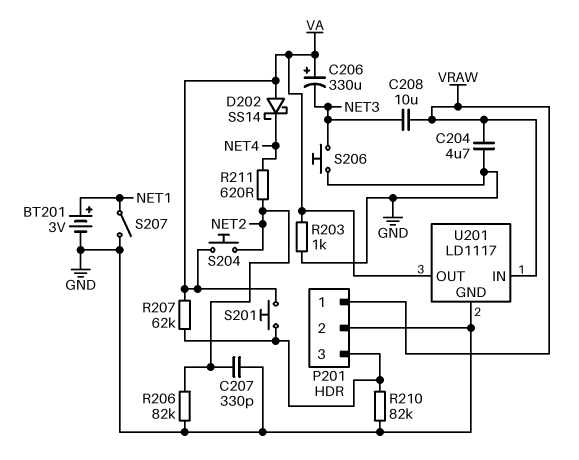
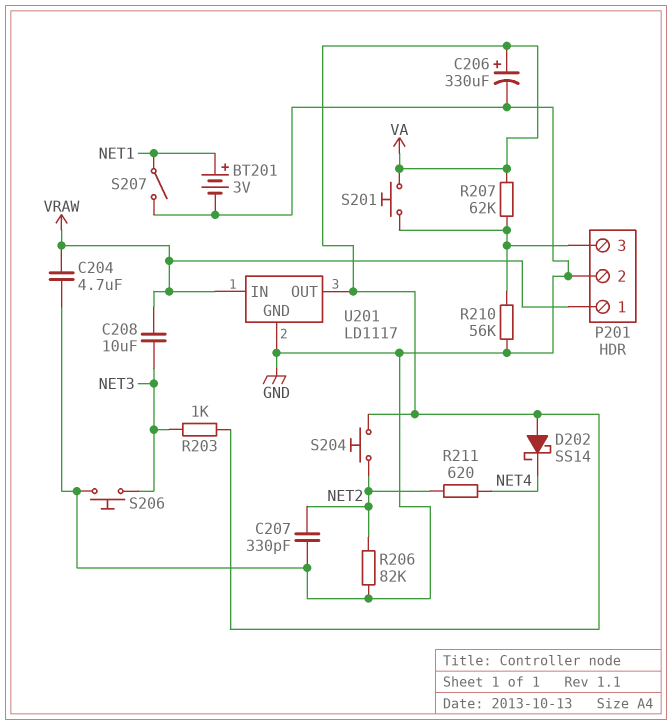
C206: 330uF (plus VA, minus NET3) -> 330uF (plus VA, minus GND)
R203: 1k (GND, VA) -> 1k (NET3, VA)
R210: 82k (GND, P201/3) -> 56k (GND, P201/3)

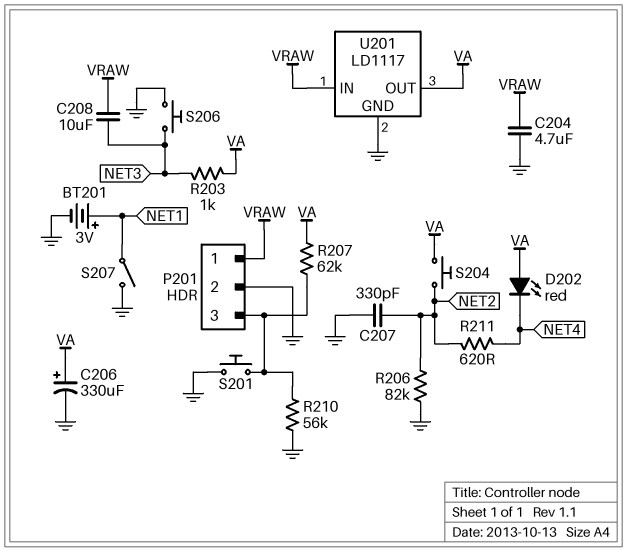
D202: schottky SS14 (A VA, K NET4) -> LED red (A VA, K NET4)
S201: button (P201/3, VA) -> button (GND, P201/3)

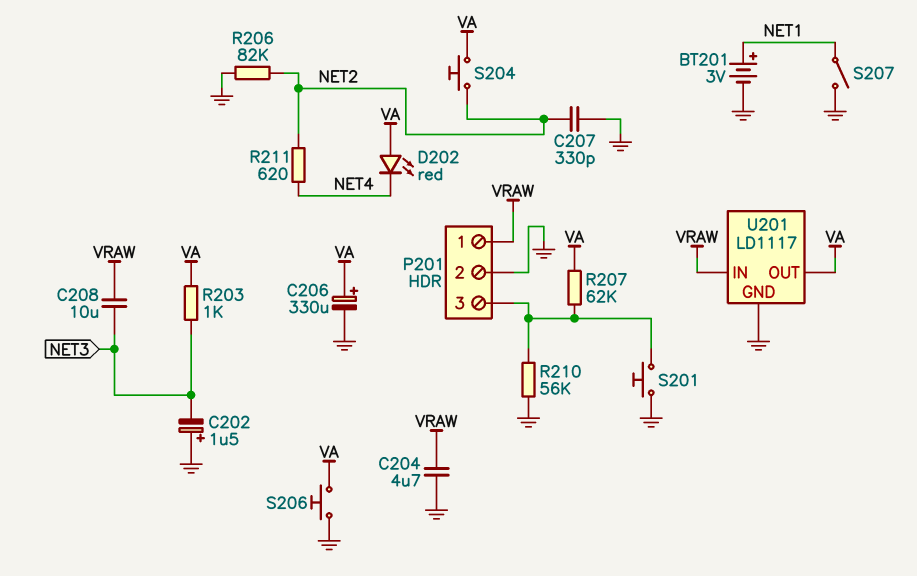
C202: none -> 1.5uF (plus GND, minus NET3)
S206: button (GND, NET3) -> button (GND, VA)

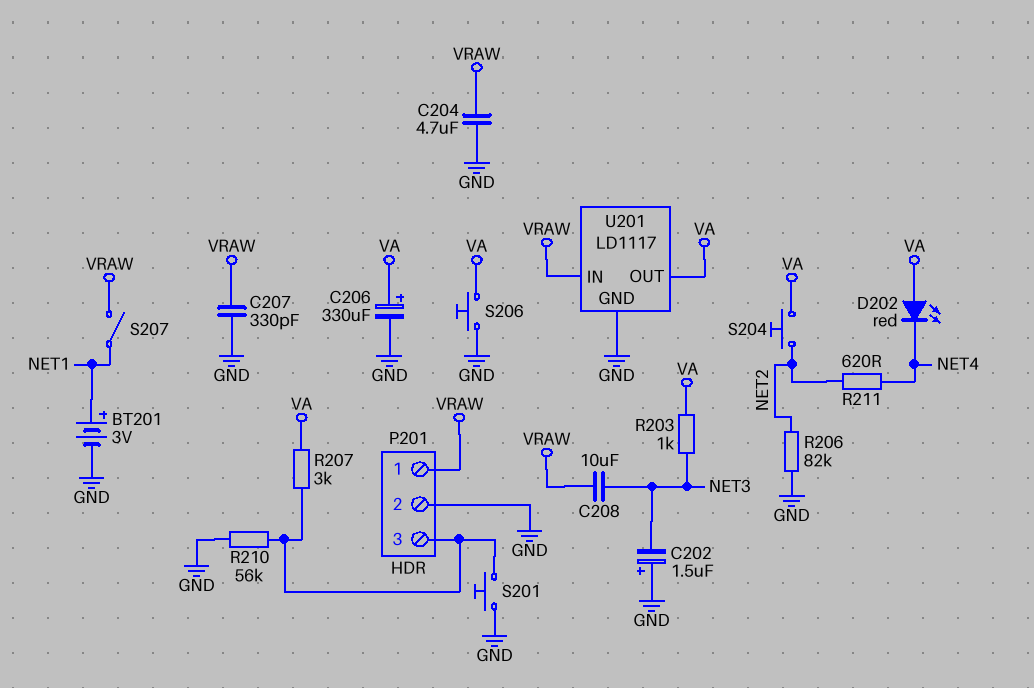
C207: 330pF (GND, NET2) -> 330pF (GND, VRAW)
R207: 62k (P201/3, VA) -> 3k (P201/3, VA)
S207: switch (GND, NET1) -> switch (NET1, VRAW)

